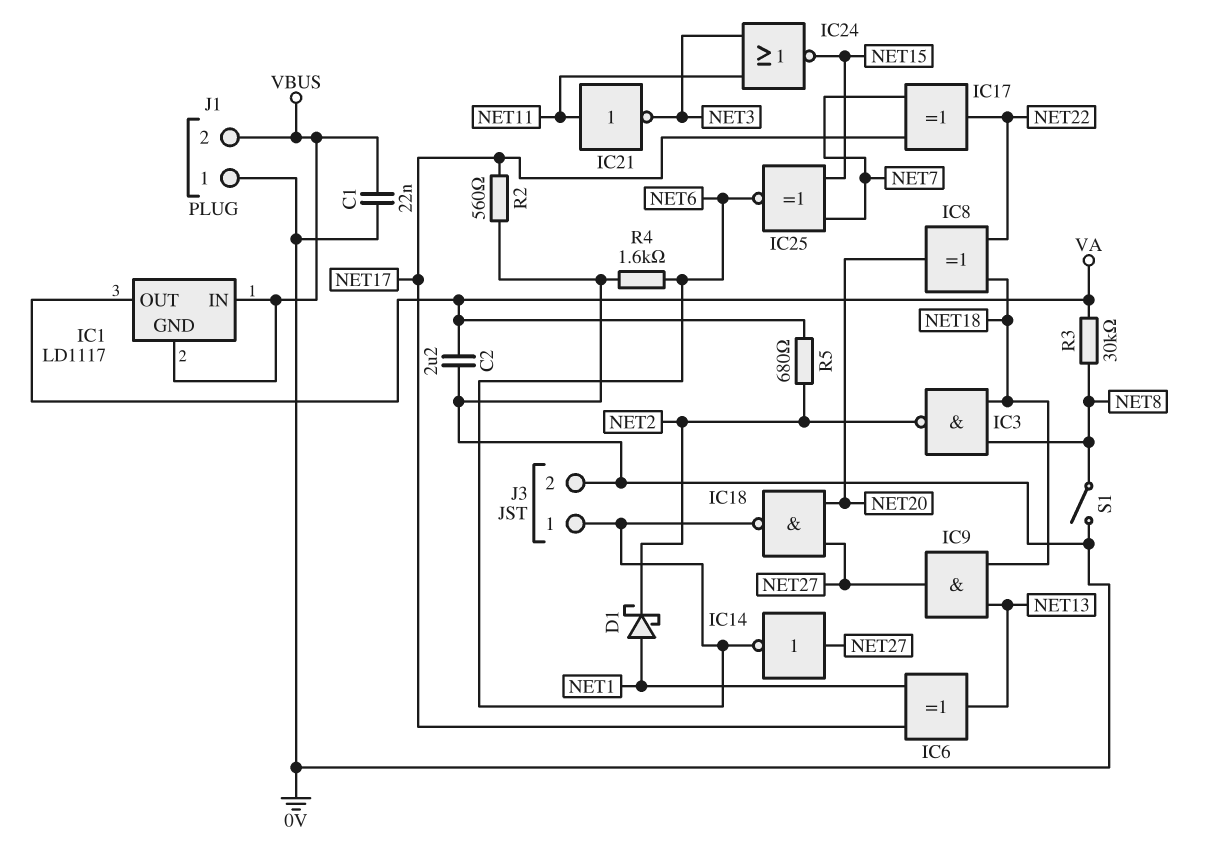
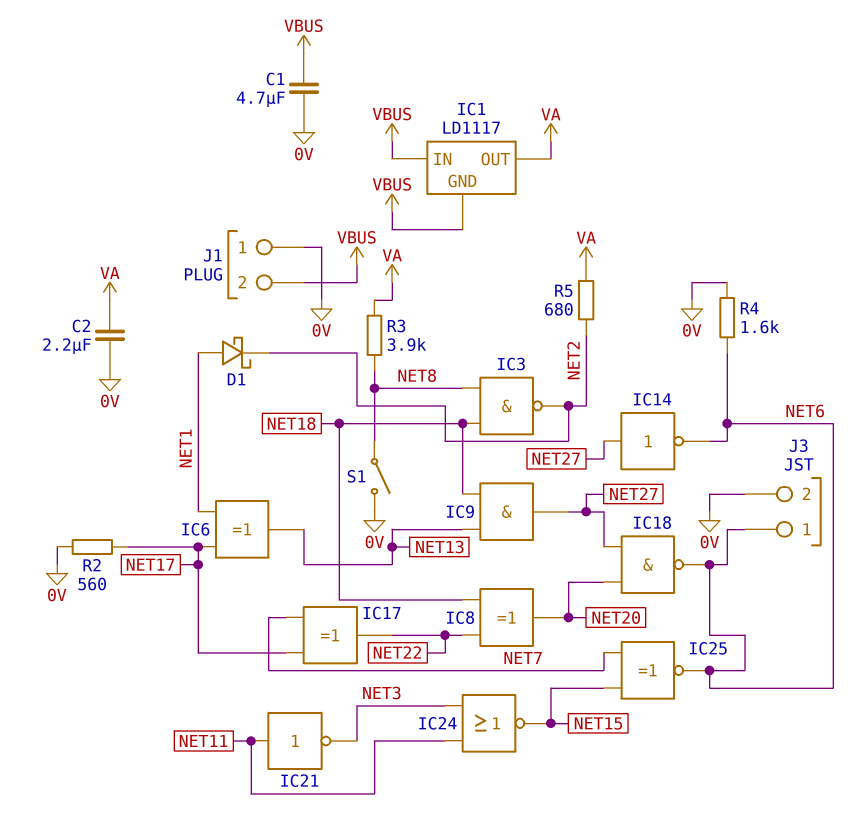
C1: 22nF (0V, VBUS) -> 4.7uF (0V, VBUS)
R3: 30k (NET8, VA) -> 3.9k (NET8, VA)

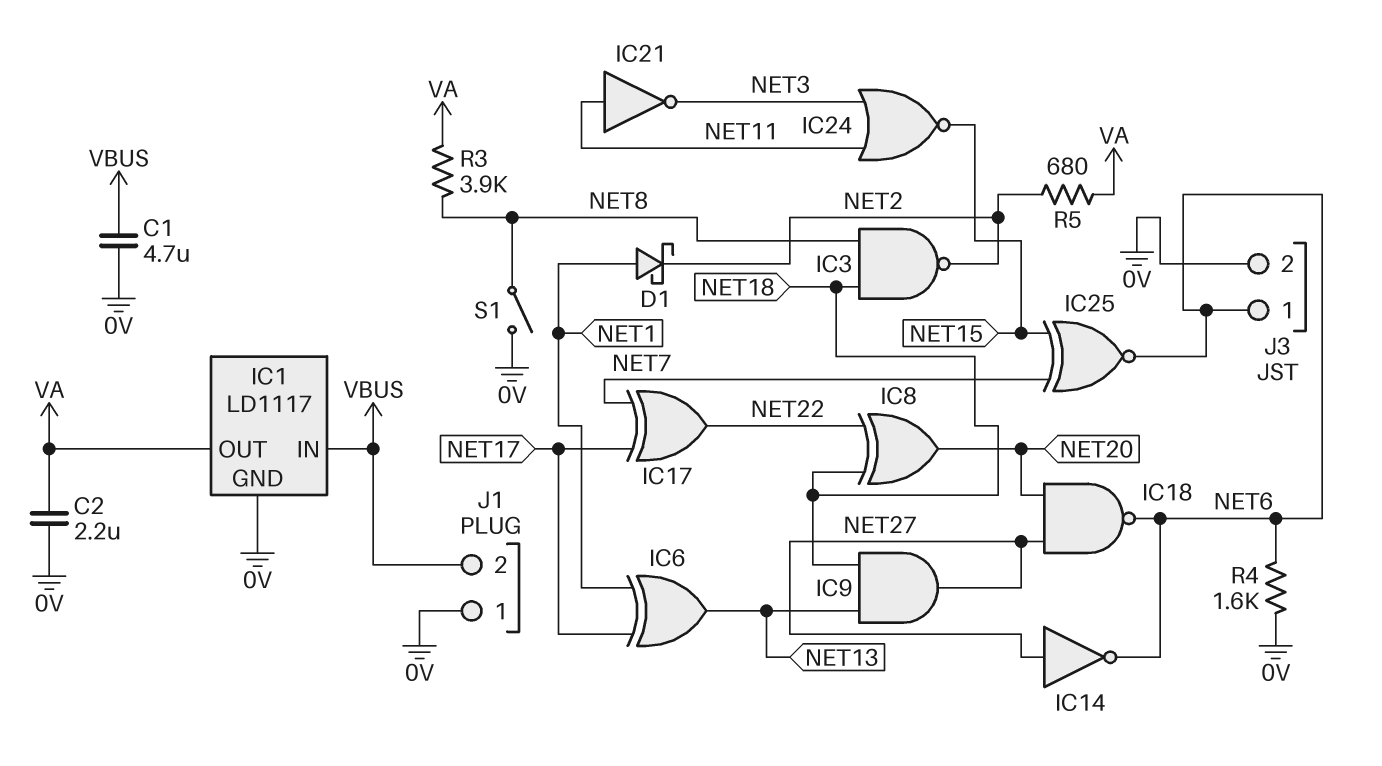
IC1 pin GND: VBUS -> 0V
R2: 560 (0V, NET17) -> none

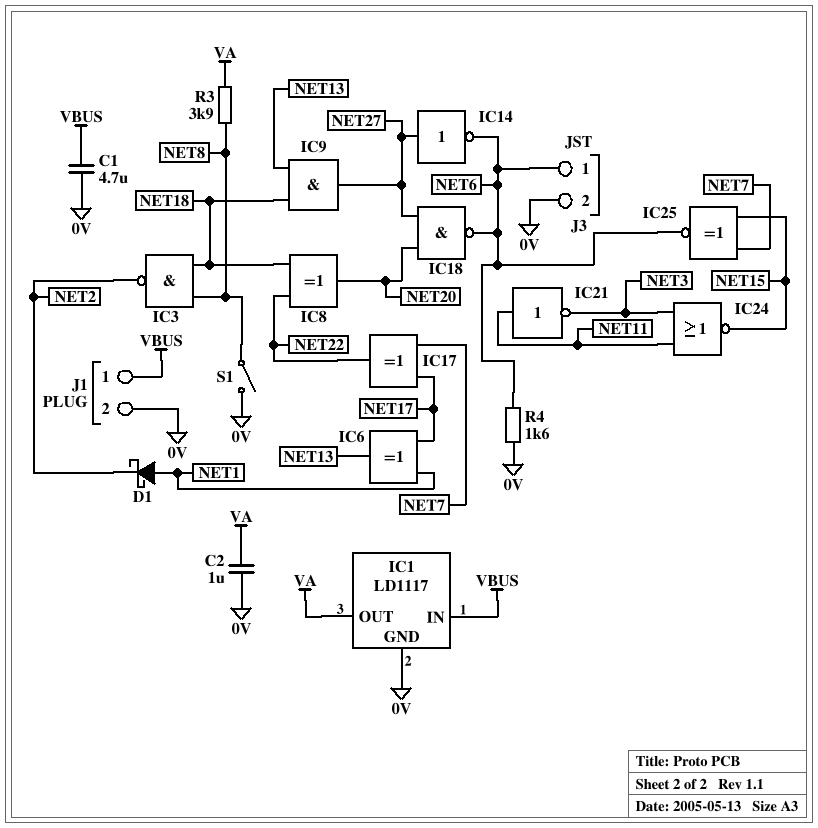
C2: 2.2uF (0V, VA) -> 1uF (0V, VA)
J1 pin 1: 0V -> VBUS
J1 pin 2: VBUS -> 0V
R5: 680 (NET2, VA) -> none

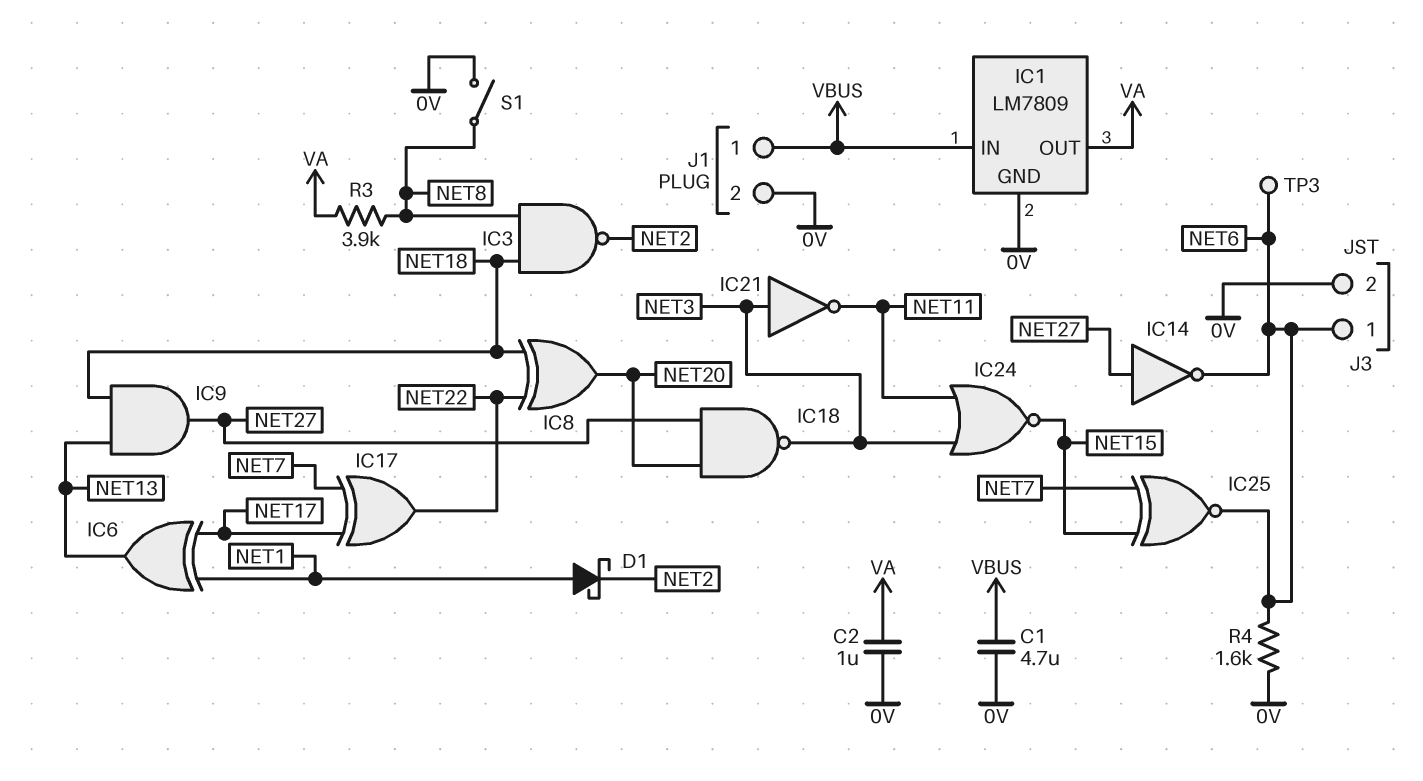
IC1: LD1117 -> LM7809
IC18: NAND (in NET20, in NET27, out NET6) -> NAND (in NET20, in NET27, out NET3)
IC21: NOT (in NET11, out NET3) -> NOT (in NET3, out NET11)
TP3: none -> test point (NET6)

